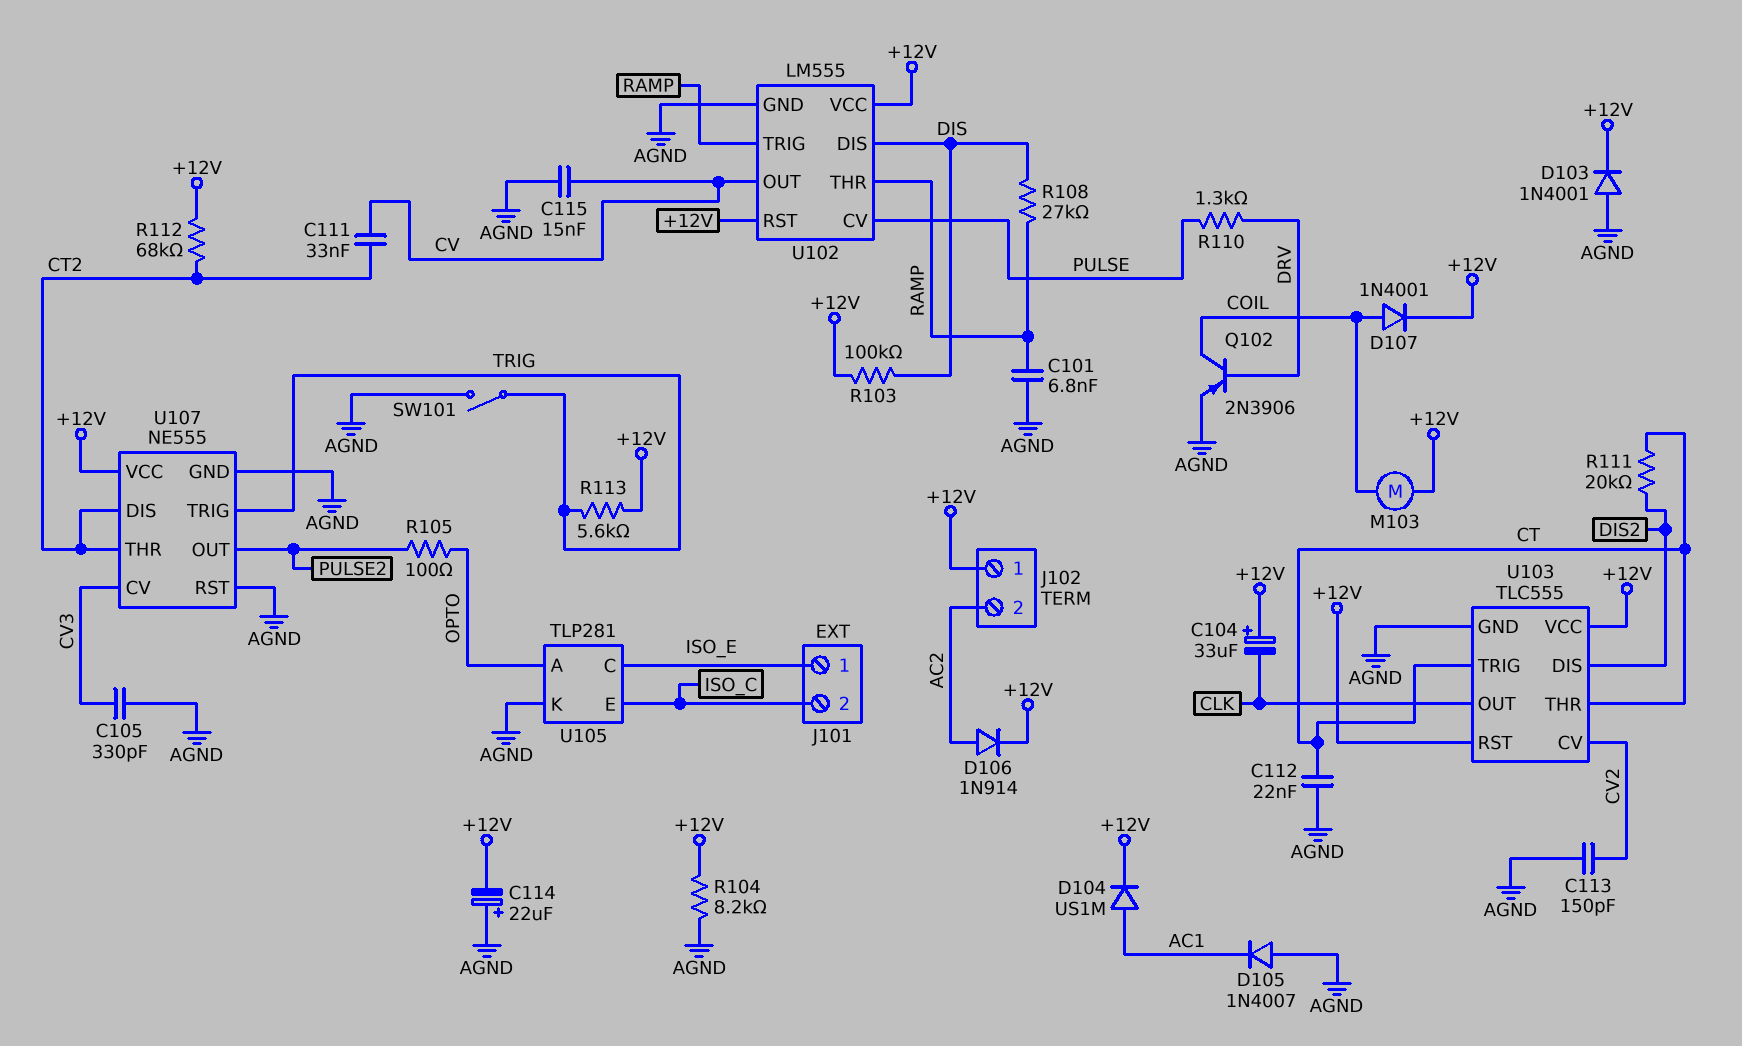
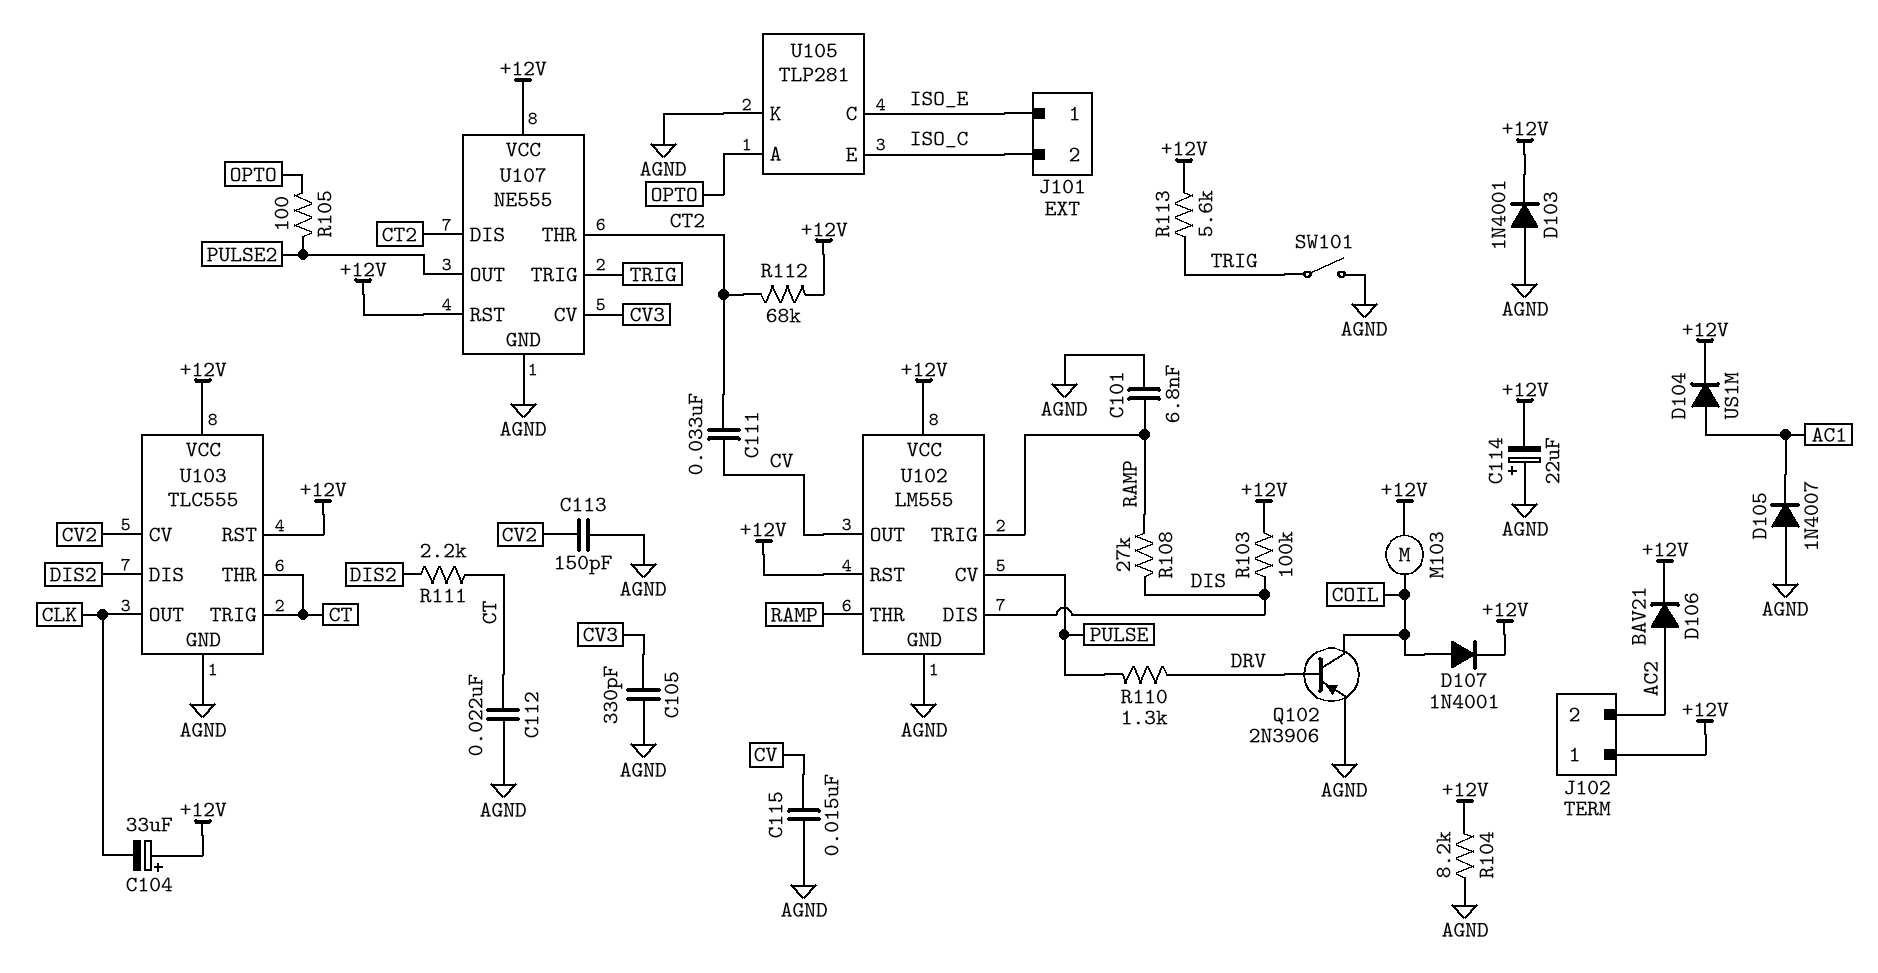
D106: diode 1N914 (A AC2, K +12V) -> diode BAV21 (A AC2, K +12V)
R111: 20k (CT, DIS2) -> 2.2k (CT, DIS2)
U107 pin RST: AGND -> +12V

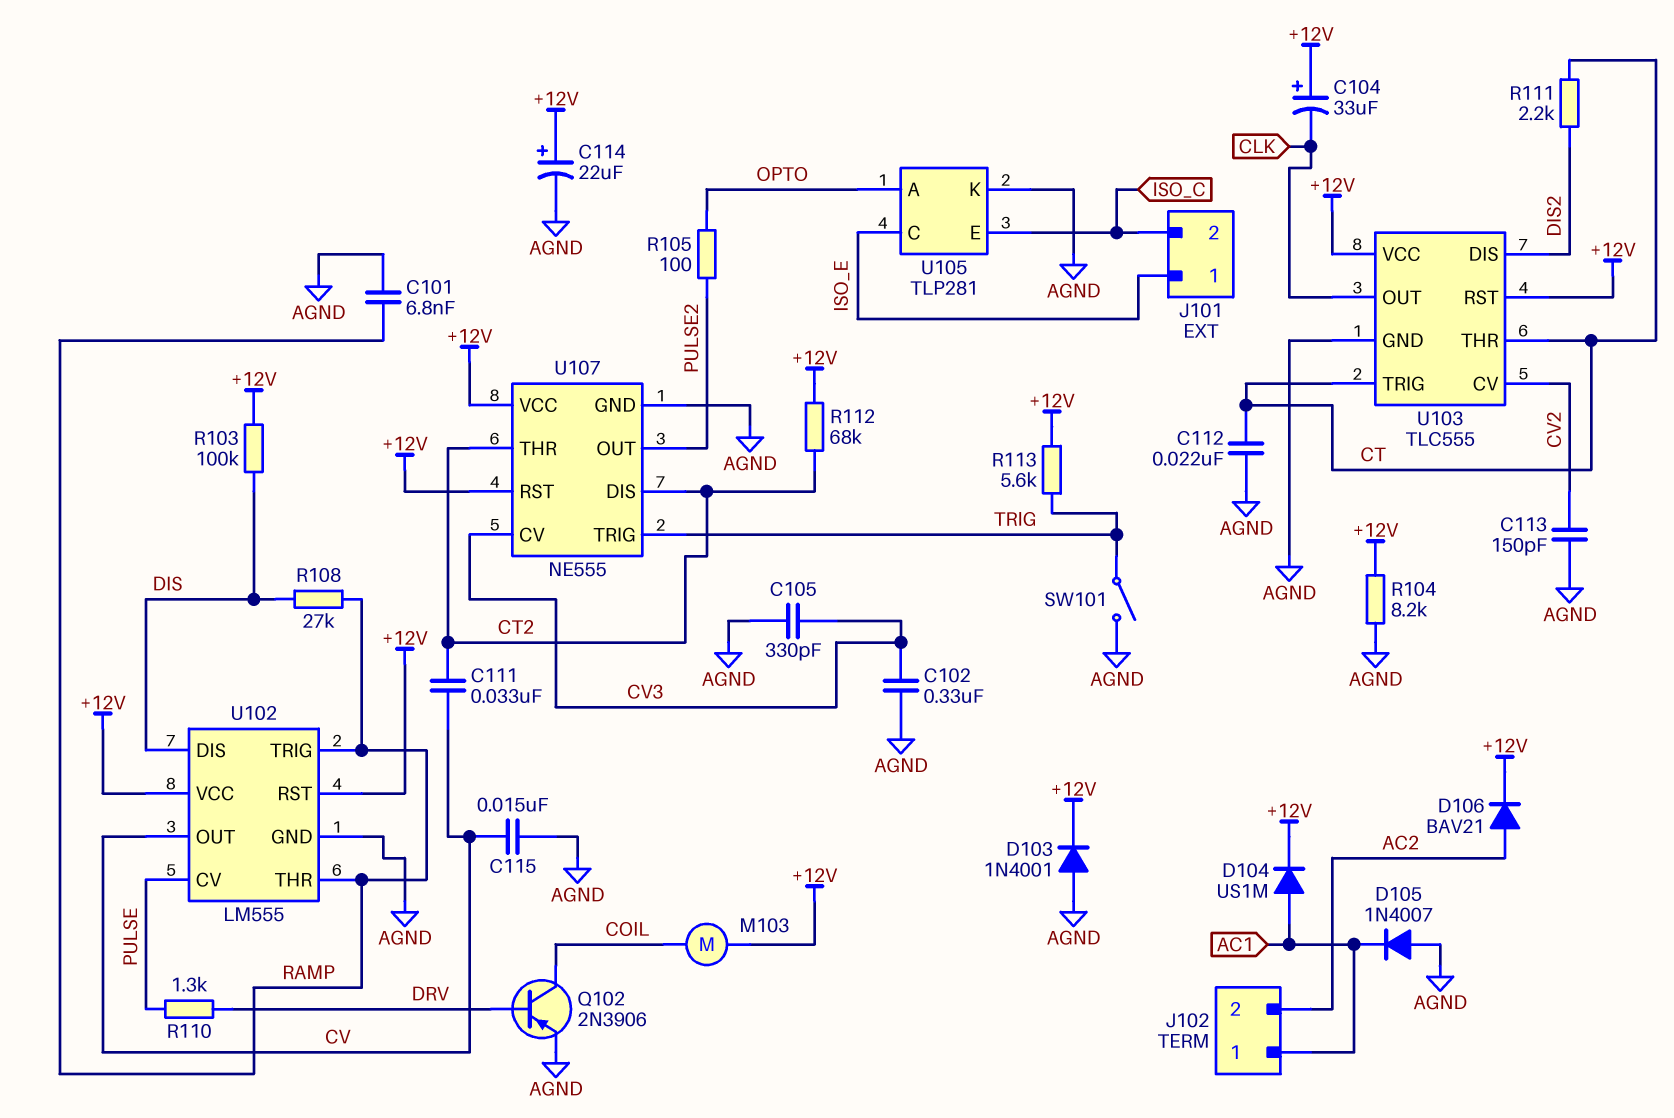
C102: none -> 330nF (AGND, CV3)
C114: 22uF (plus AGND, minus +12V) -> 22uF (plus +12V, minus AGND)
D107: diode 1N4001 (A COIL, K +12V) -> none
J102 pin 1: +12V -> AC1

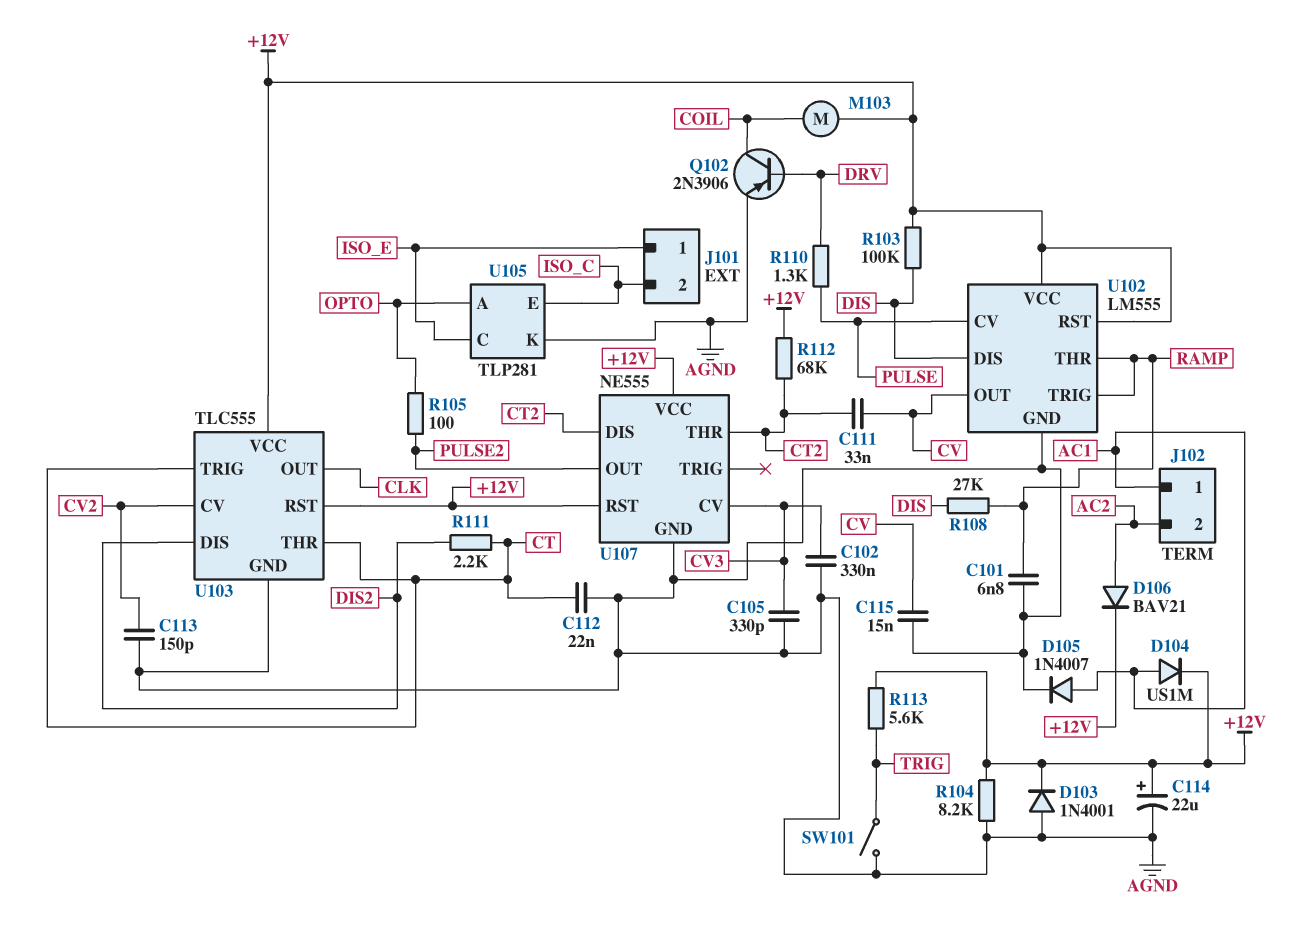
C104: 33uF (plus +12V, minus CLK) -> none
D105: diode 1N4007 (A AGND, K AC1) -> diode 1N4007 (A AC1, K AGND)
U107 pin TRIG: TRIG -> none

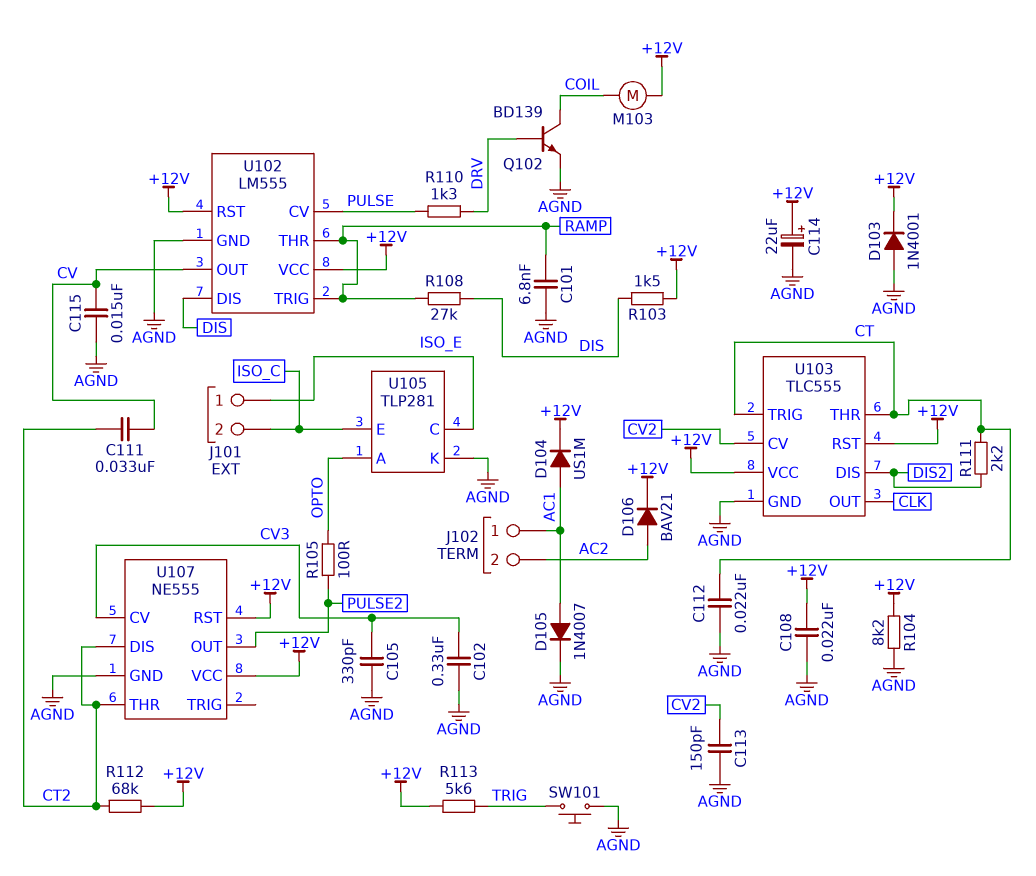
C108: none -> 22nF (+12V, AGND)
Q102: PNP 2N3906 (B DRV, C COIL, E AGND) -> NPN BD139 (B DRV, C COIL, E AGND)
R103: 100k (+12V, DIS) -> 1.5k (+12V, DIS)
SW101: switch (AGND, TRIG) -> button (AGND, TRIG)

